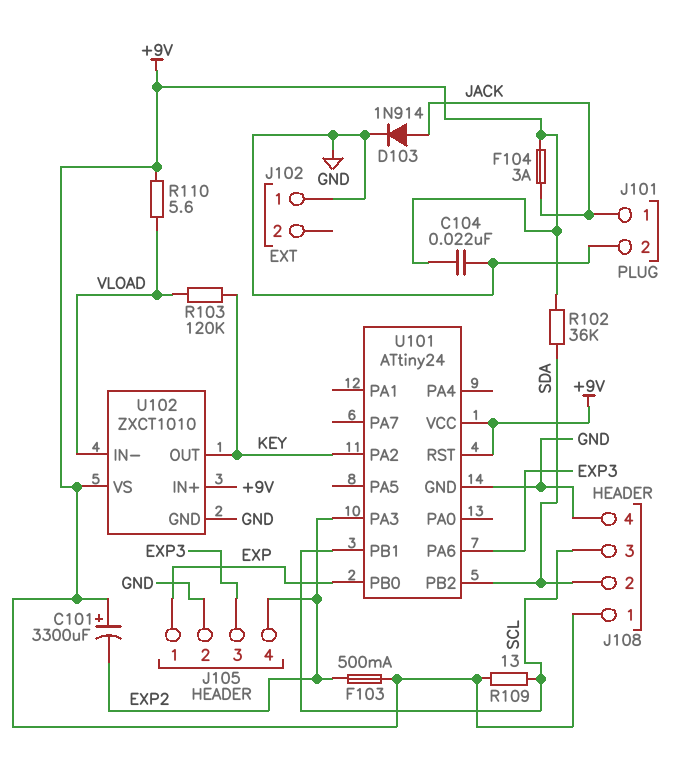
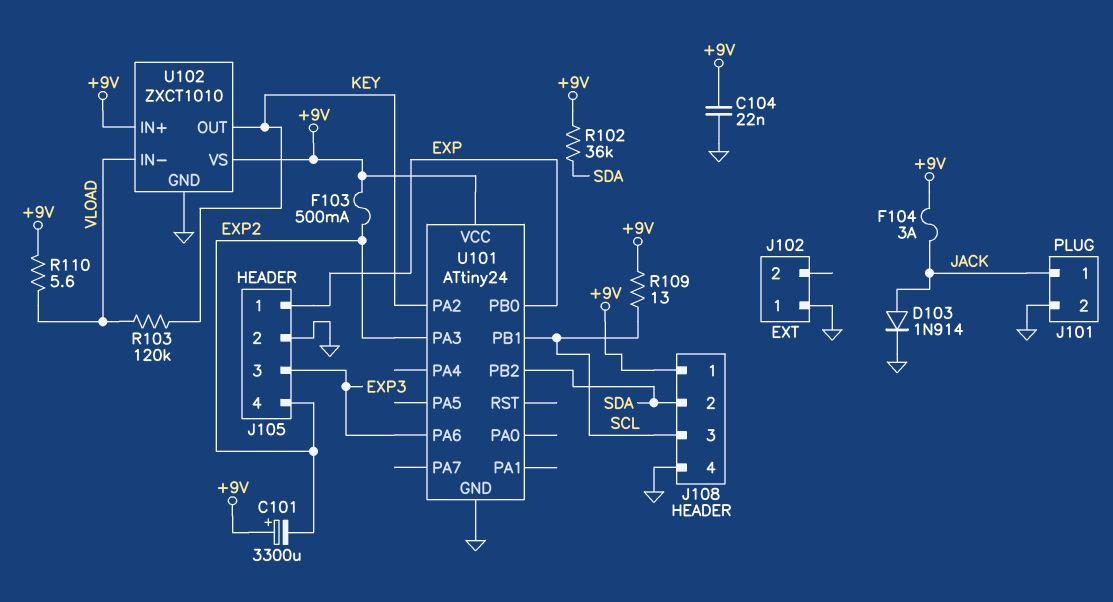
U101 pin RST: +9V -> none

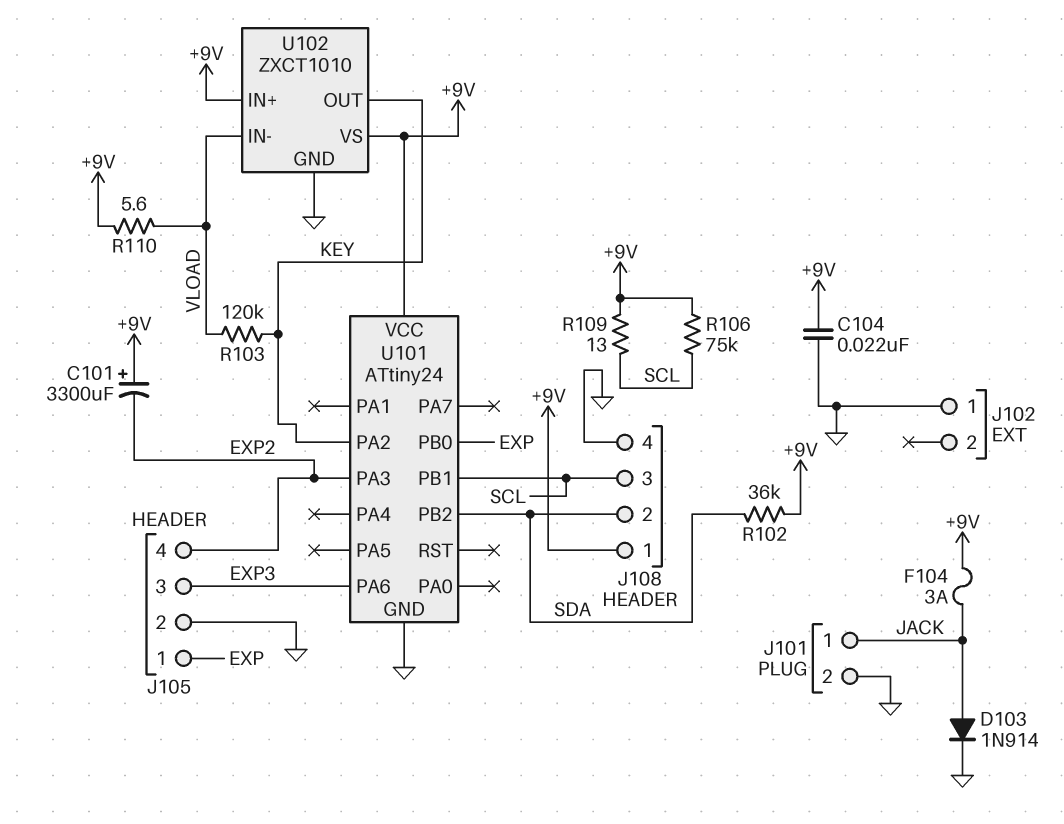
F103: 500mA (+9V, EXP2) -> none
R106: none -> 75k (+9V, SCL)

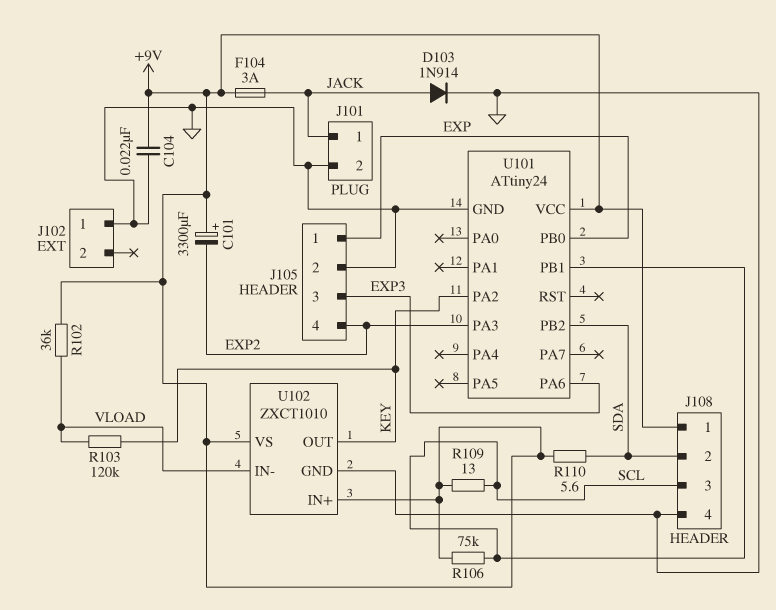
R102: 36k (+9V, SDA) -> 36k (+9V, VLOAD)
R110: 5.6 (+9V, VLOAD) -> 5.6 (+9V, SDA)

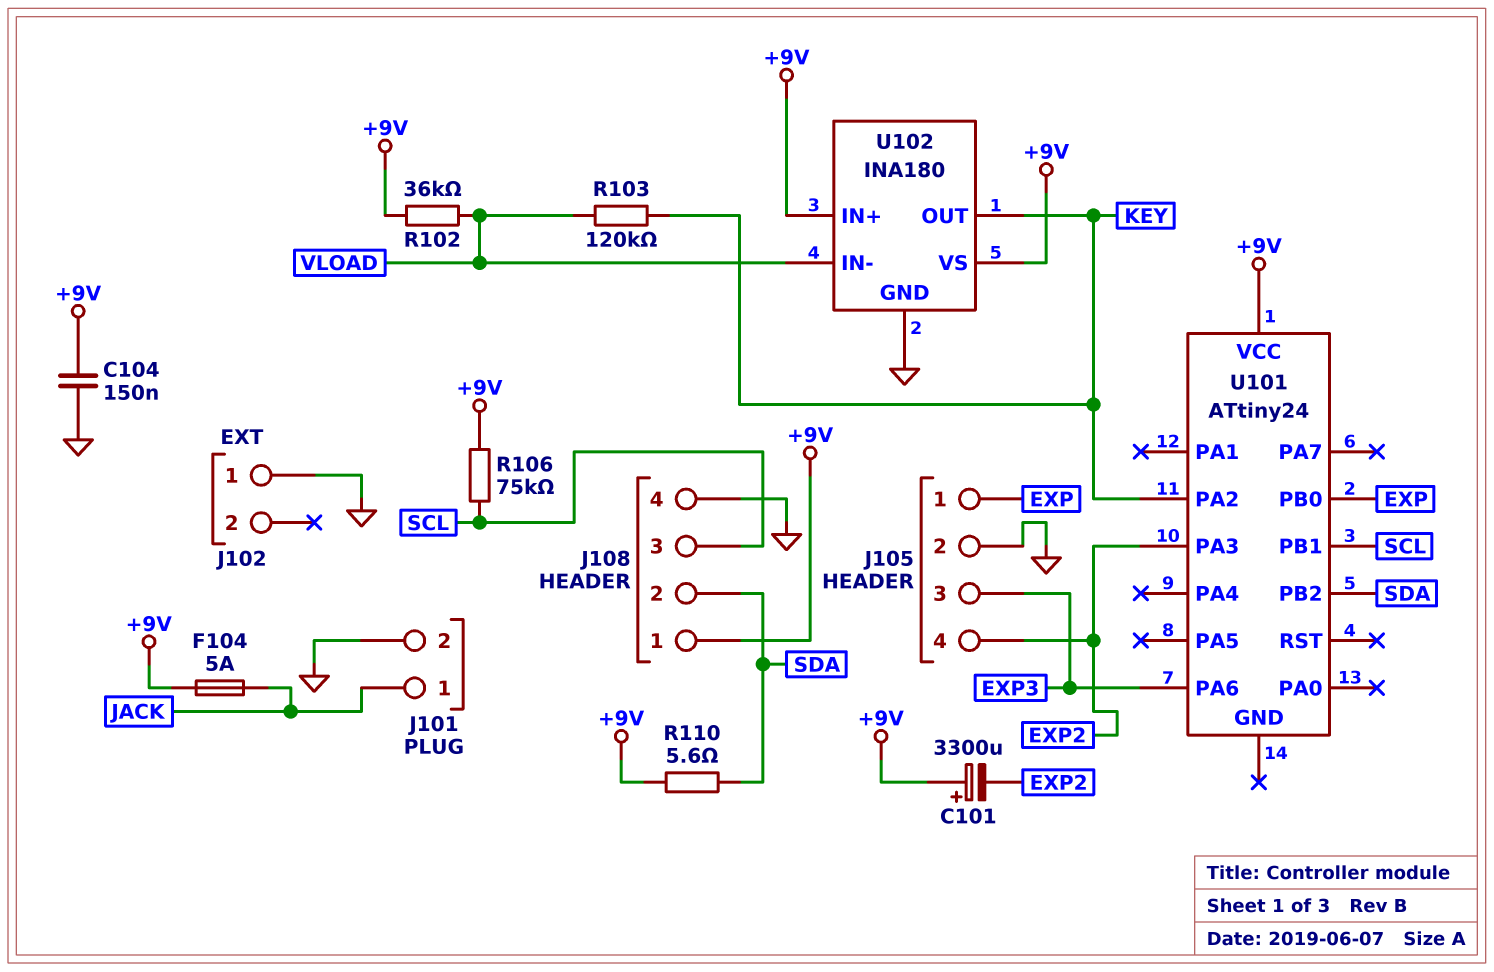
C104: 22nF (+9V, GND) -> 150nF (+9V, GND)
D103: diode 1N914 (A JACK, K GND) -> none
F104: 3A (+9V, JACK) -> 5A (+9V, JACK)
R109: 13 (+9V, SCL) -> none
U101 pin GND: GND -> none
U102: ZXCT1010 -> INA180

